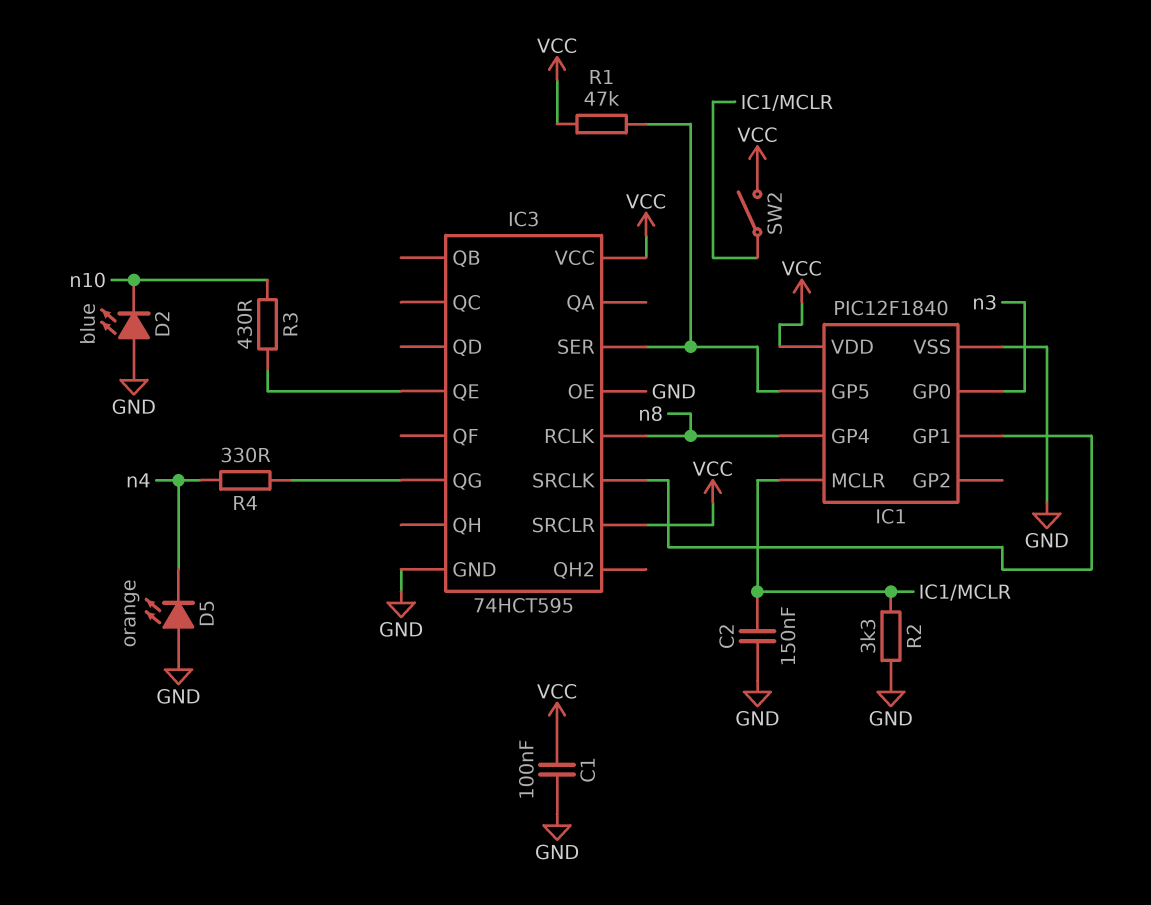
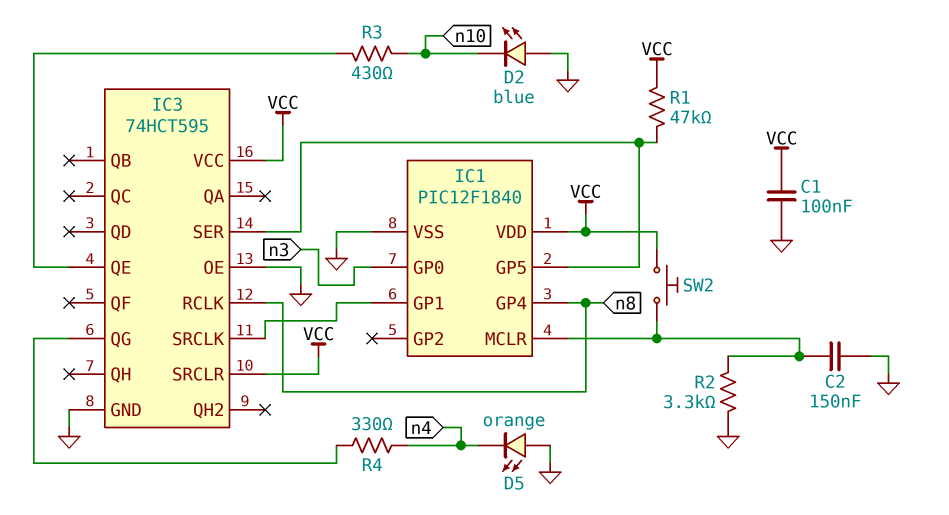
SW2: switch (IC1/MCLR, VCC) -> button (IC1/MCLR, VCC)

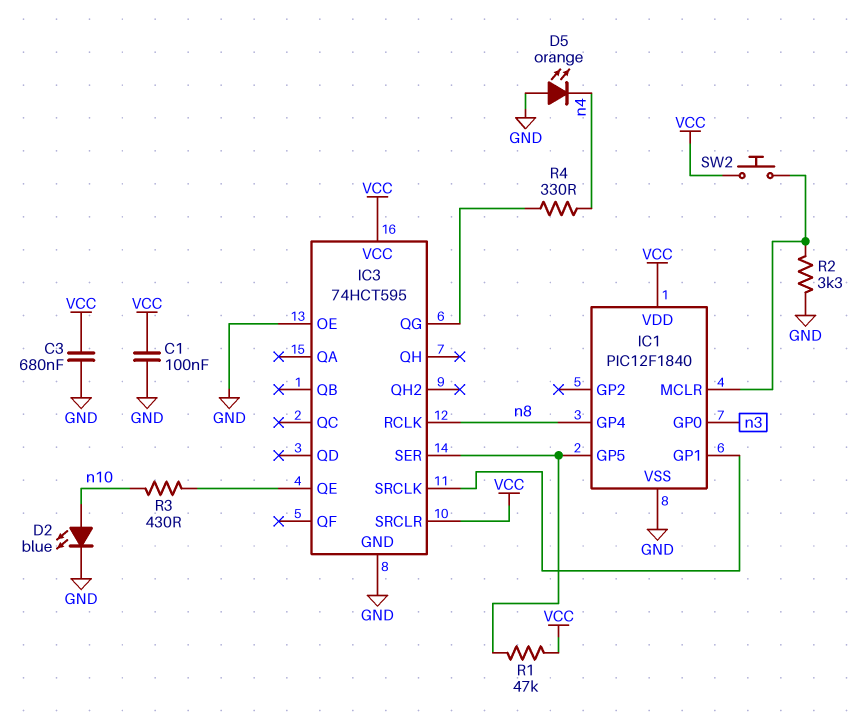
C2: 150nF (GND, IC1/MCLR) -> none
C3: none -> 680nF (GND, VCC)
D2: LED blue (A GND, K n10) -> LED blue (A n10, K GND)

